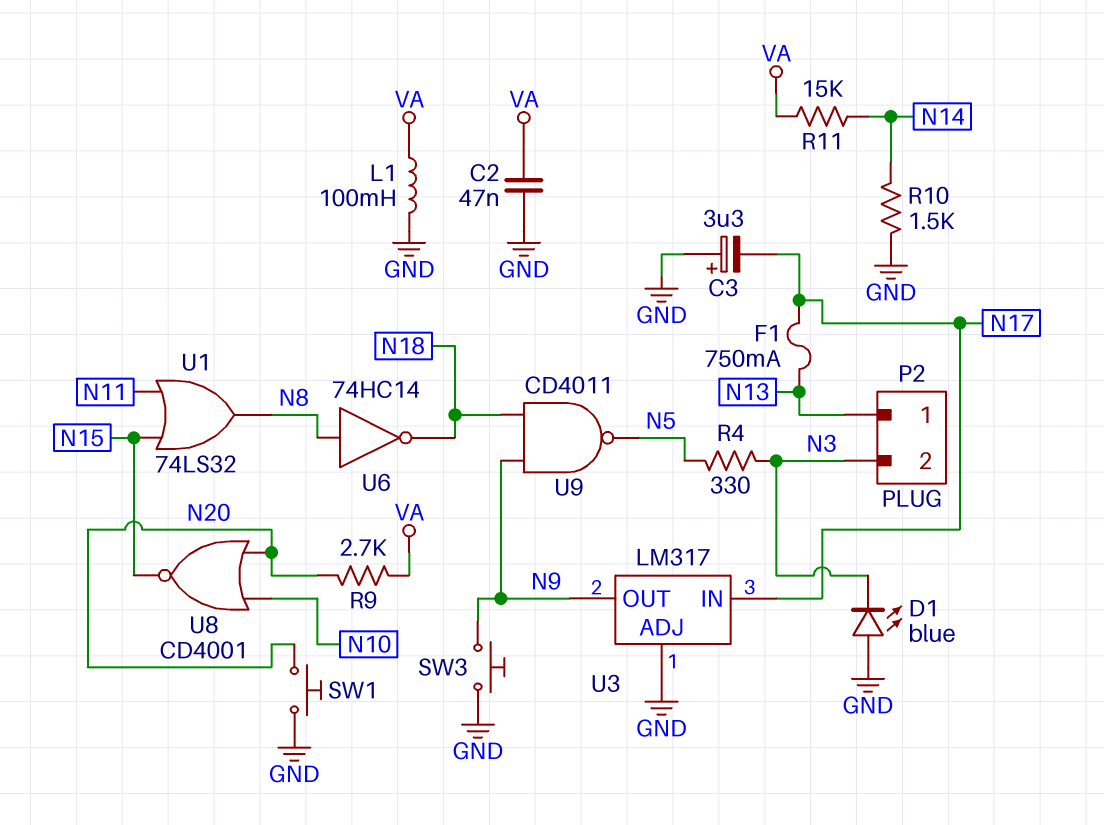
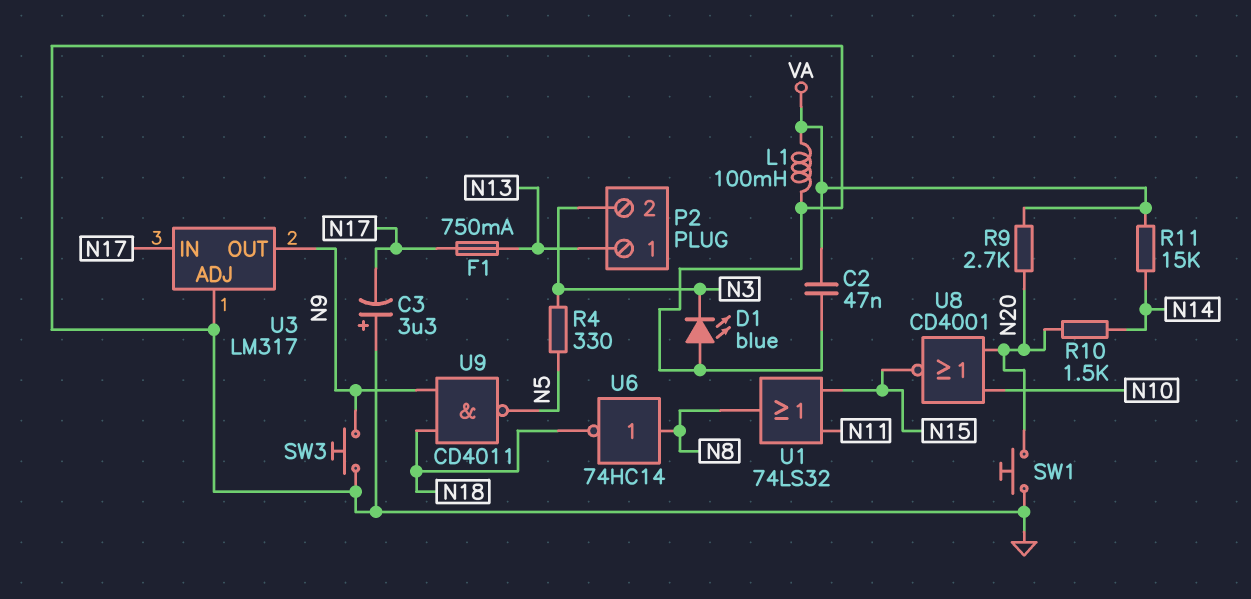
R10: 1.5k (GND, N14) -> 1.5k (N14, N20)

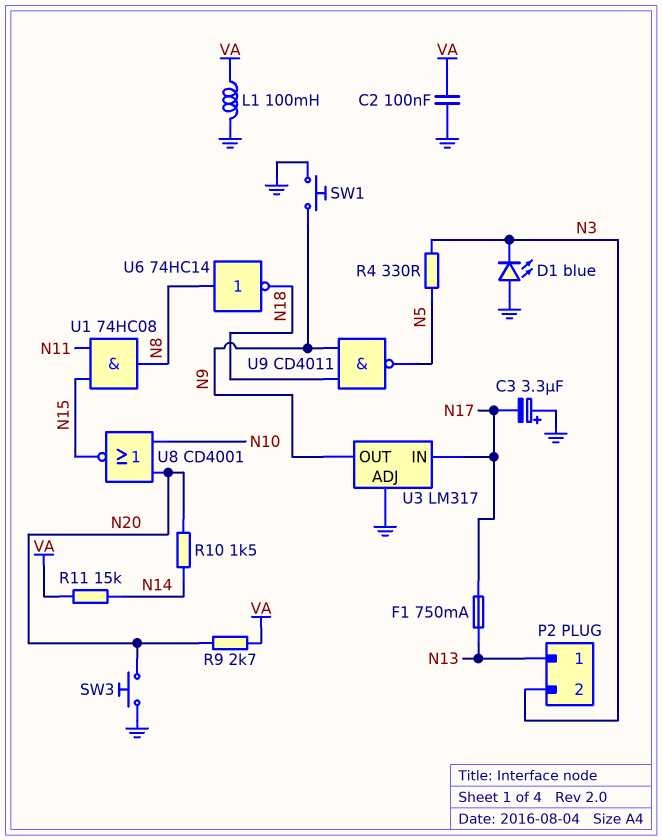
C2: 47nF (GND, VA) -> 100nF (GND, VA)
SW1: button (GND, N20) -> button (GND, N9)
SW3: button (GND, N9) -> button (GND, N20)
U1: OR 74LS32 (in N11, in N15, out N8) -> AND 74HC08 (in N11, in N15, out N8)

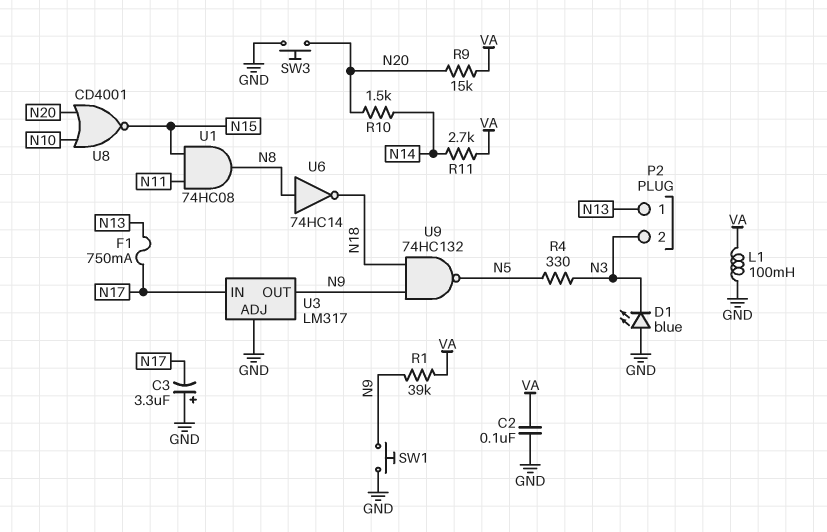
R1: none -> 39k (N9, VA)
R9: 2.7k (N20, VA) -> 15k (N20, VA)
R11: 15k (N14, VA) -> 2.7k (N14, VA)
U9: NAND CD4011 (in N9, in N18, out N5) -> NAND 74HC132 (in N9, in N18, out N5)

